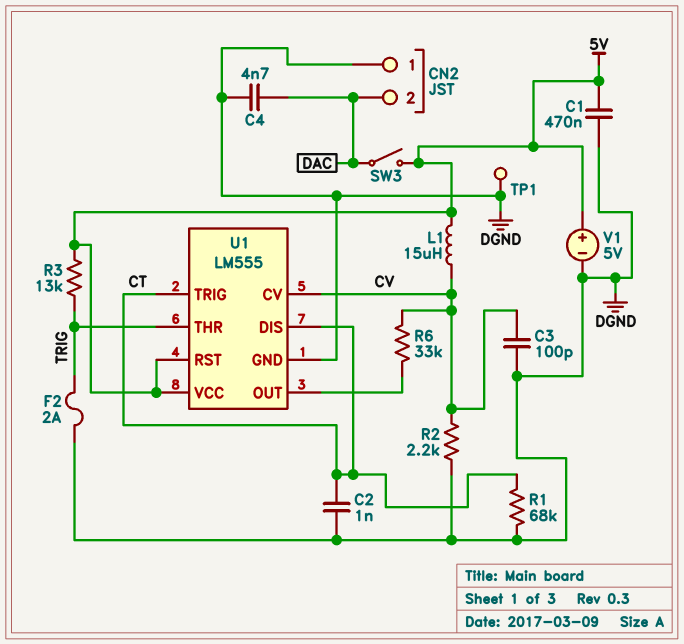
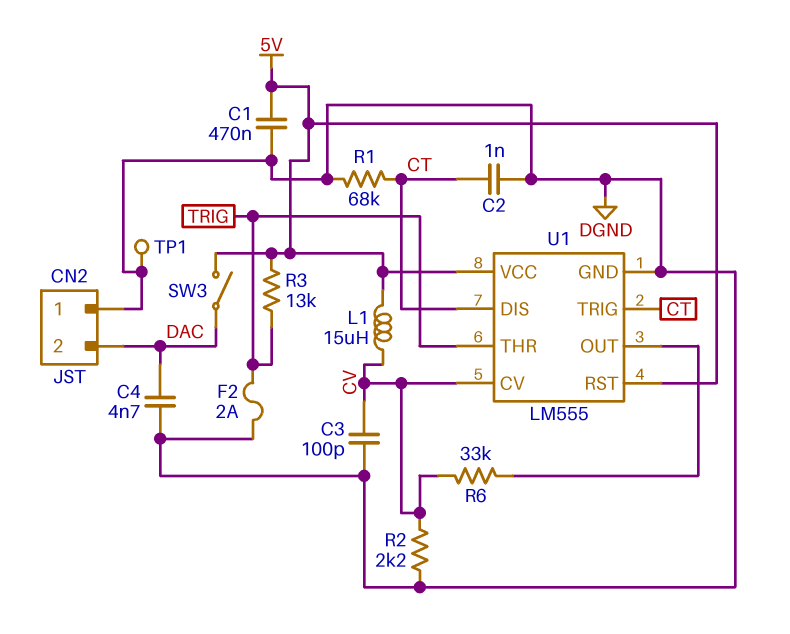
V1: 5V (plus 5V, minus DGND) -> none

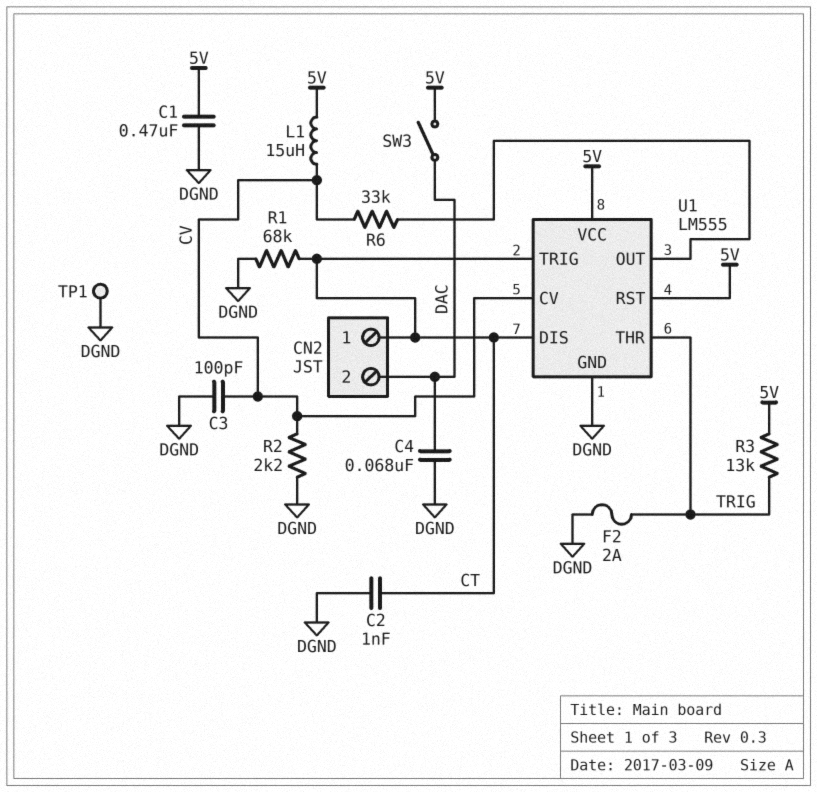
C4: 4.7nF (DAC, DGND) -> 68nF (DAC, DGND)
CN2 pin 1: DGND -> CT

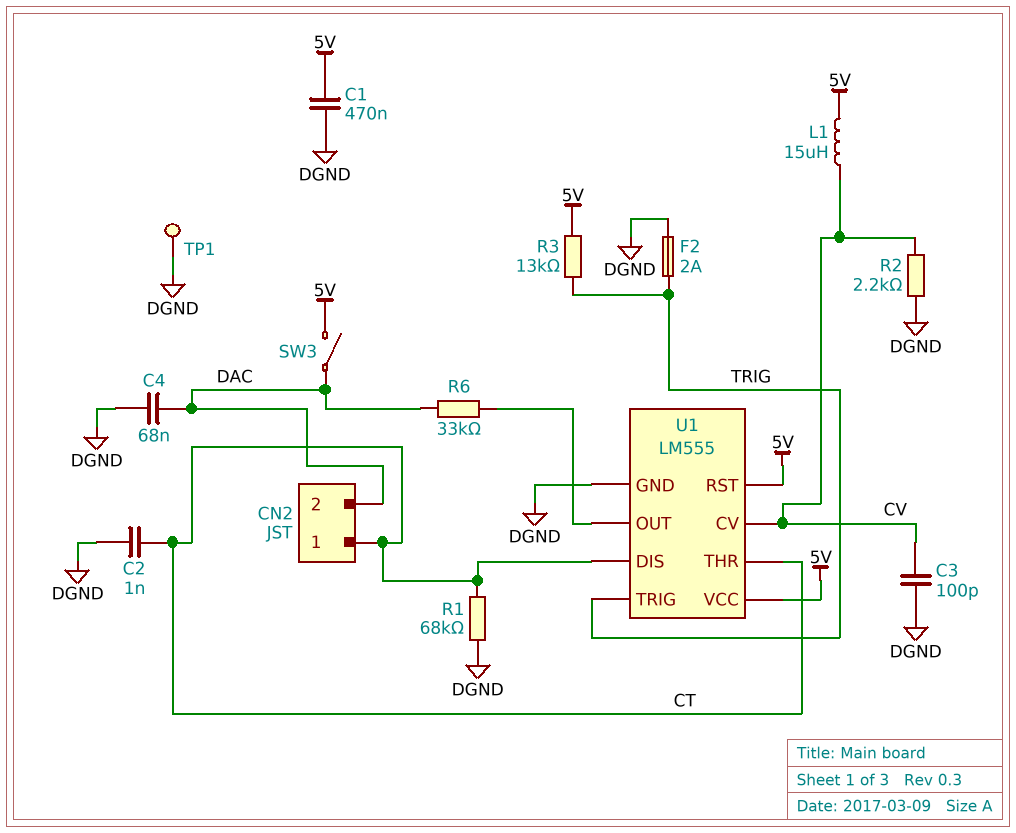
R6: 33k (CV, U1/OUT) -> 33k (DAC, U1/OUT)
U1 pin THR: TRIG -> CT
U1 pin TRIG: CT -> TRIG

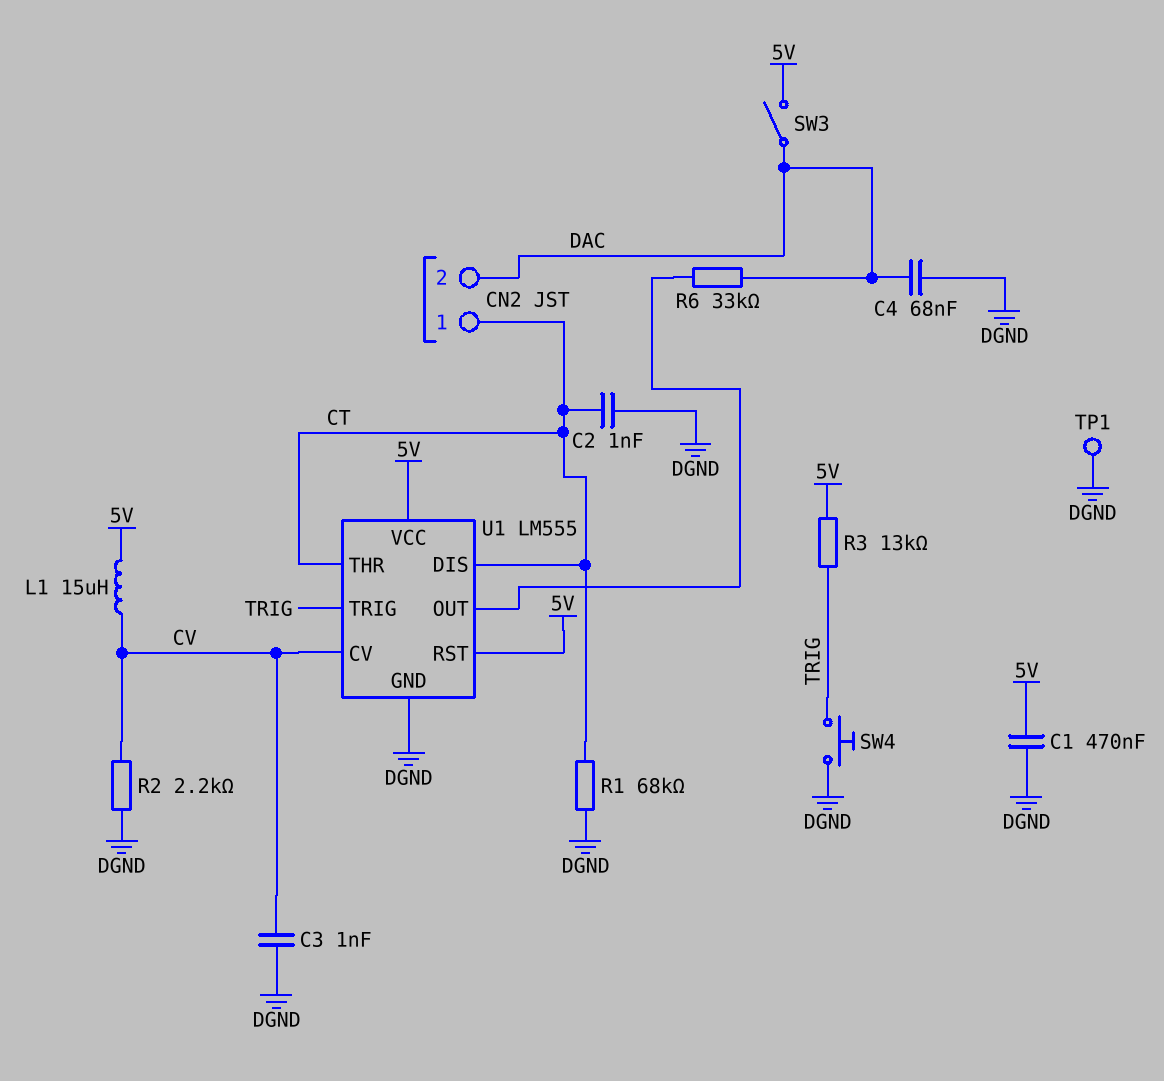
C3: 100pF (CV, DGND) -> 1nF (CV, DGND)
F2: 2A (DGND, TRIG) -> none
SW4: none -> button (DGND, TRIG)

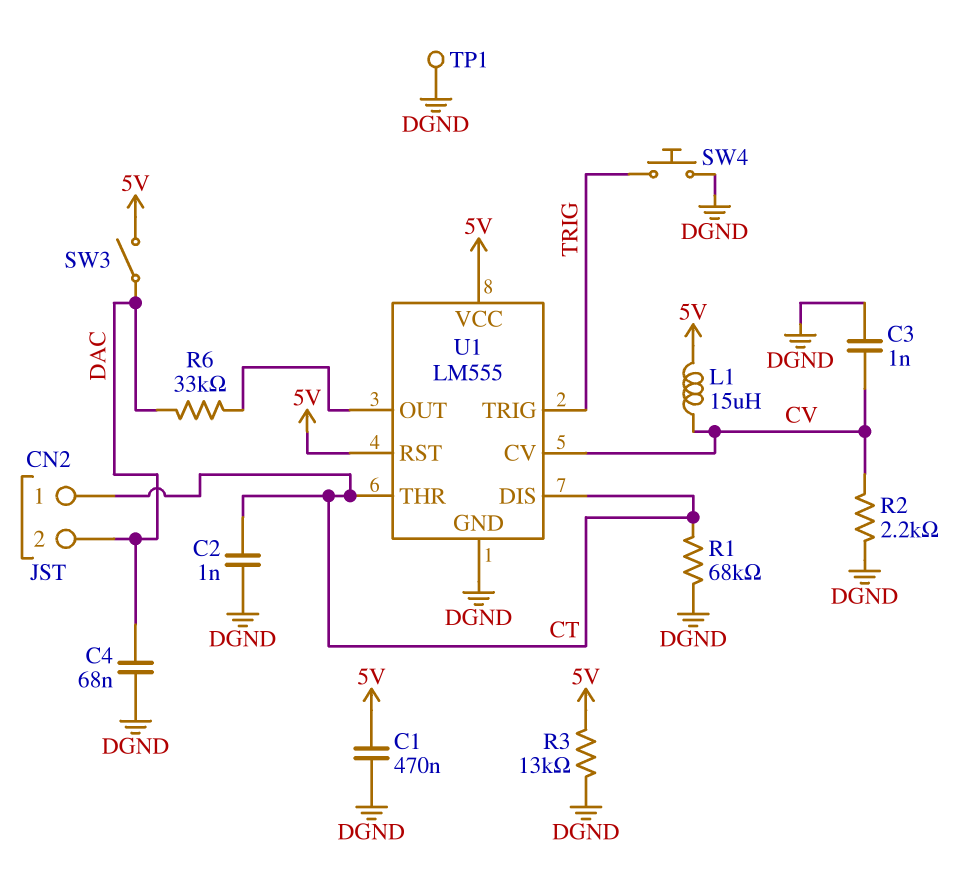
R3: 13k (5V, TRIG) -> 13k (5V, DGND)

